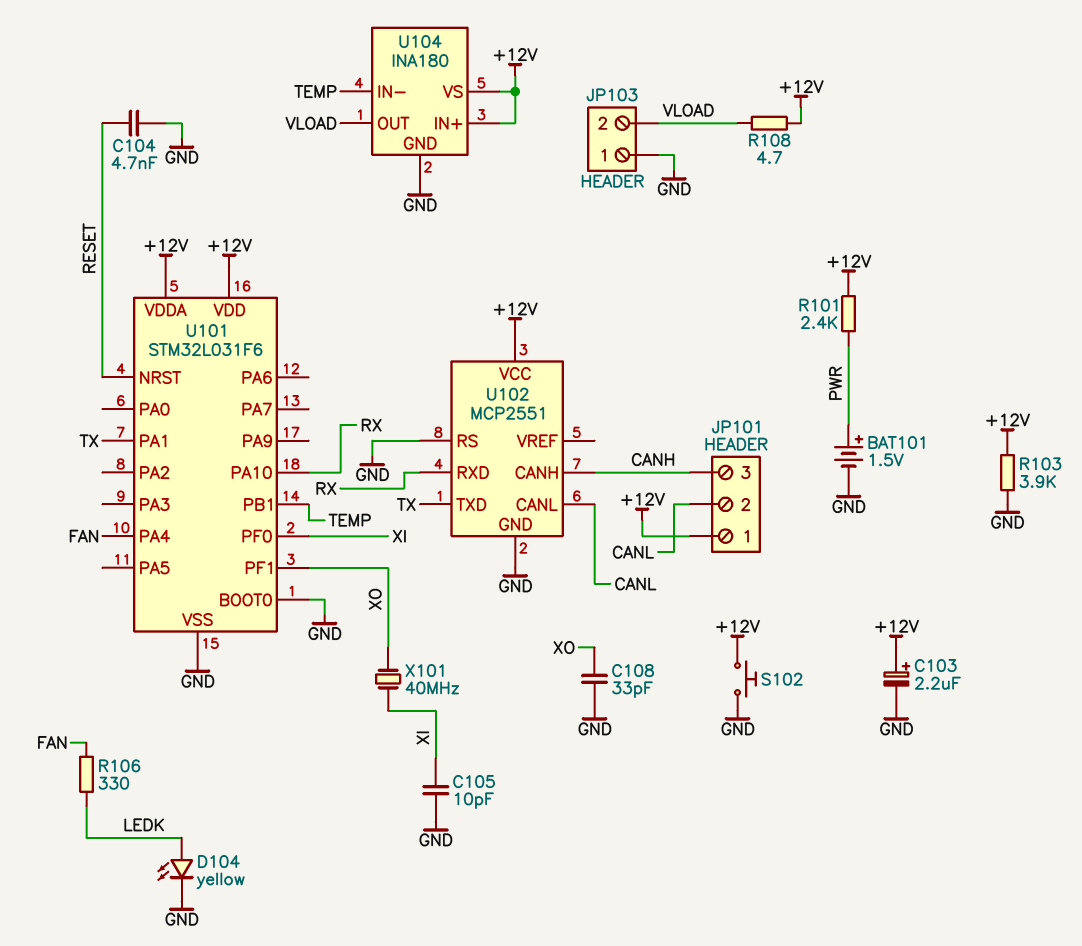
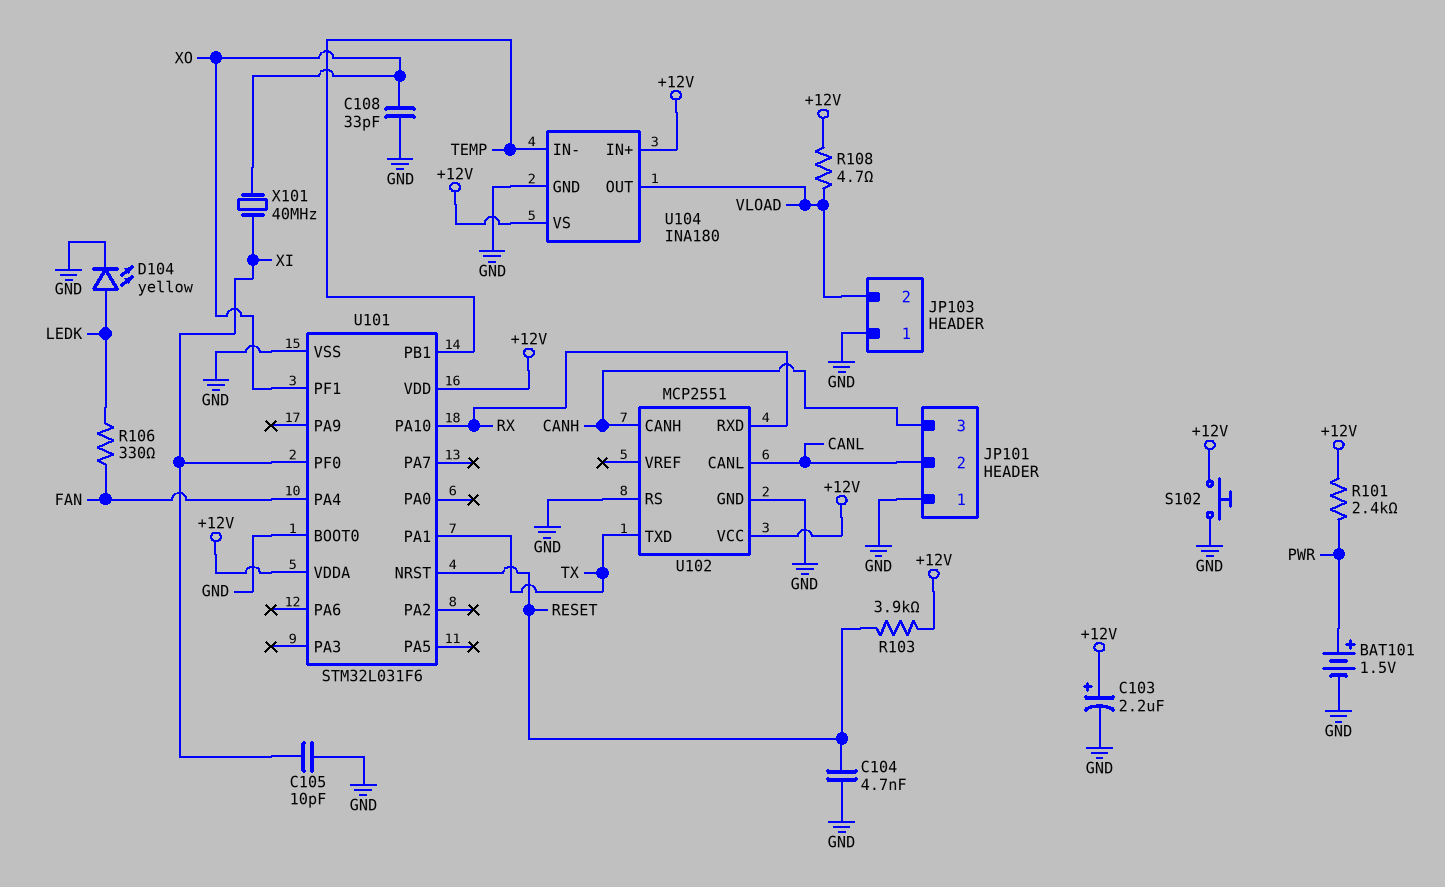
JP101 pin 1: +12V -> GND
R103: 3.9k (+12V, GND) -> 3.9k (+12V, RESET)

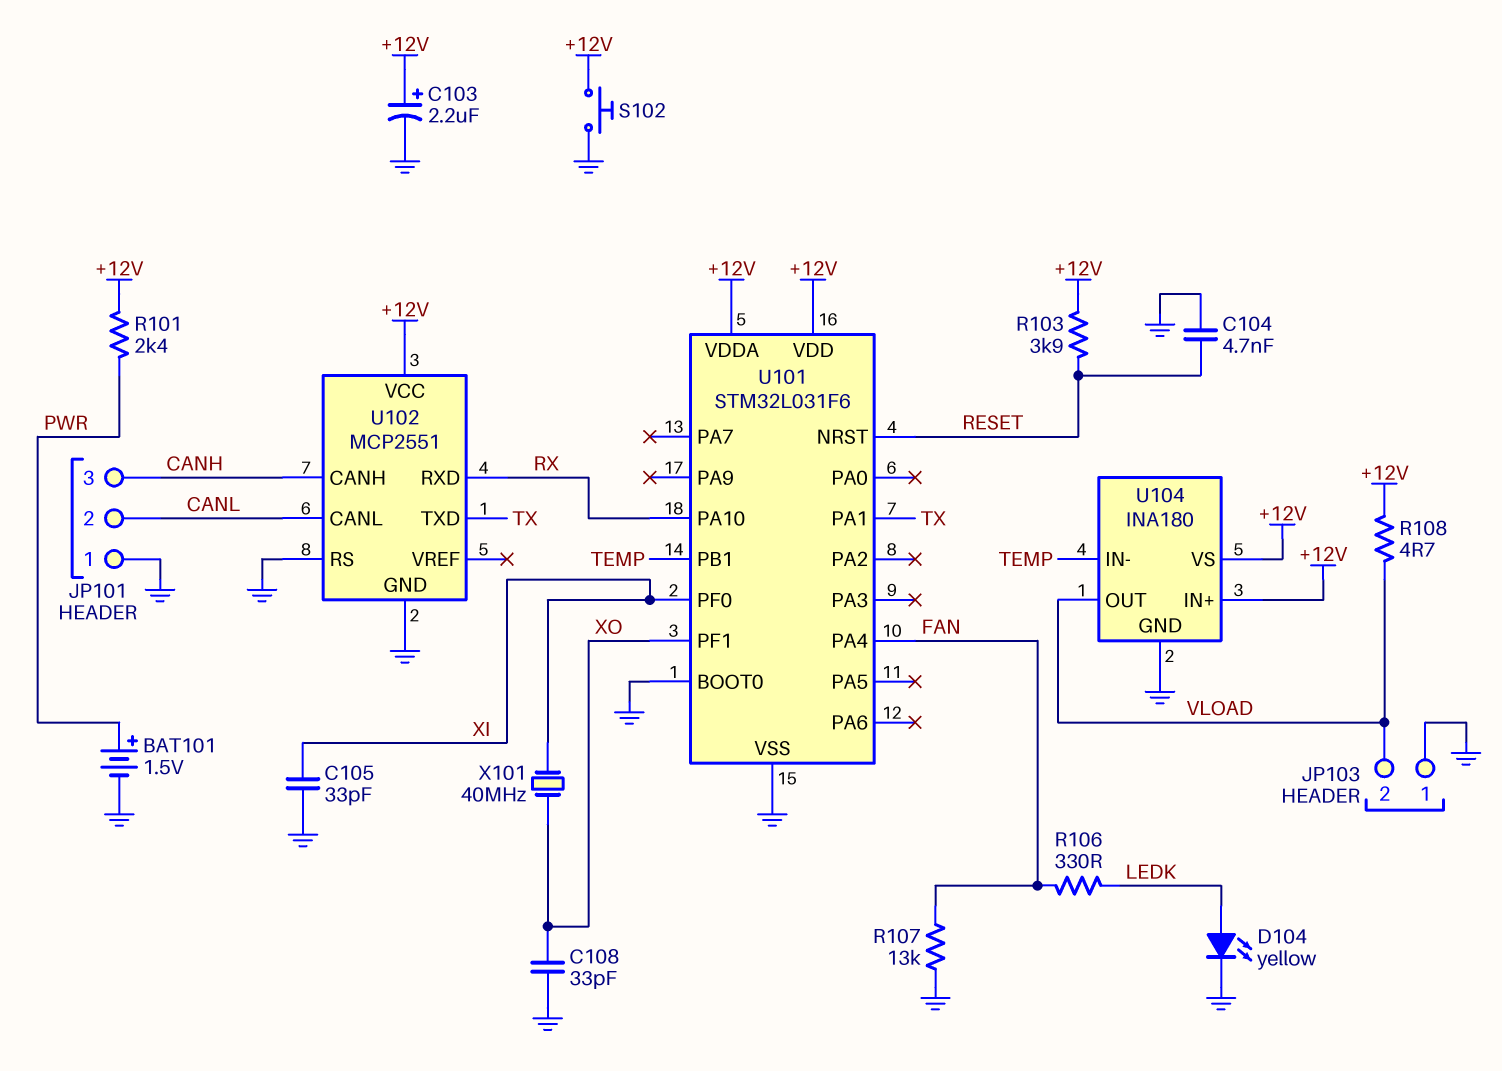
C105: 10pF (GND, XI) -> 33pF (GND, XI)
R107: none -> 13k (FAN, GND)

